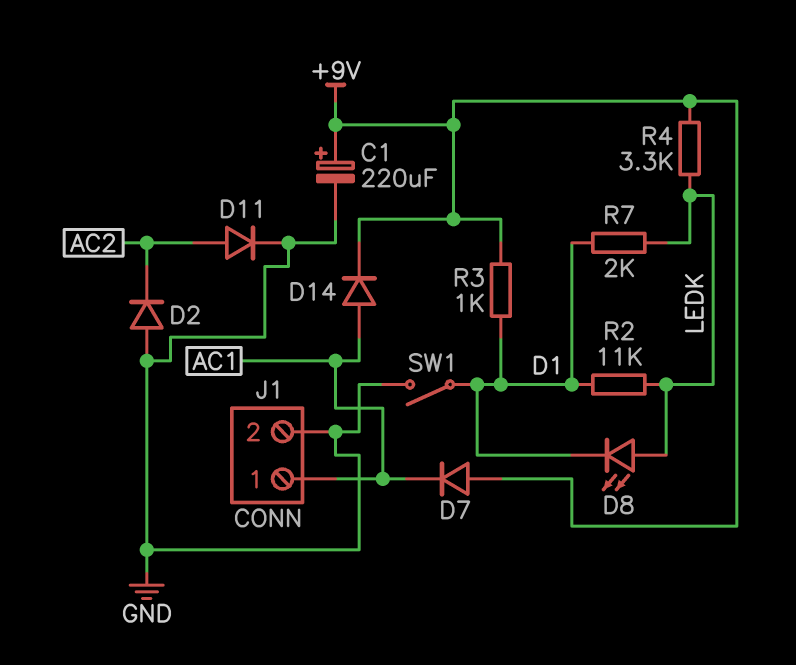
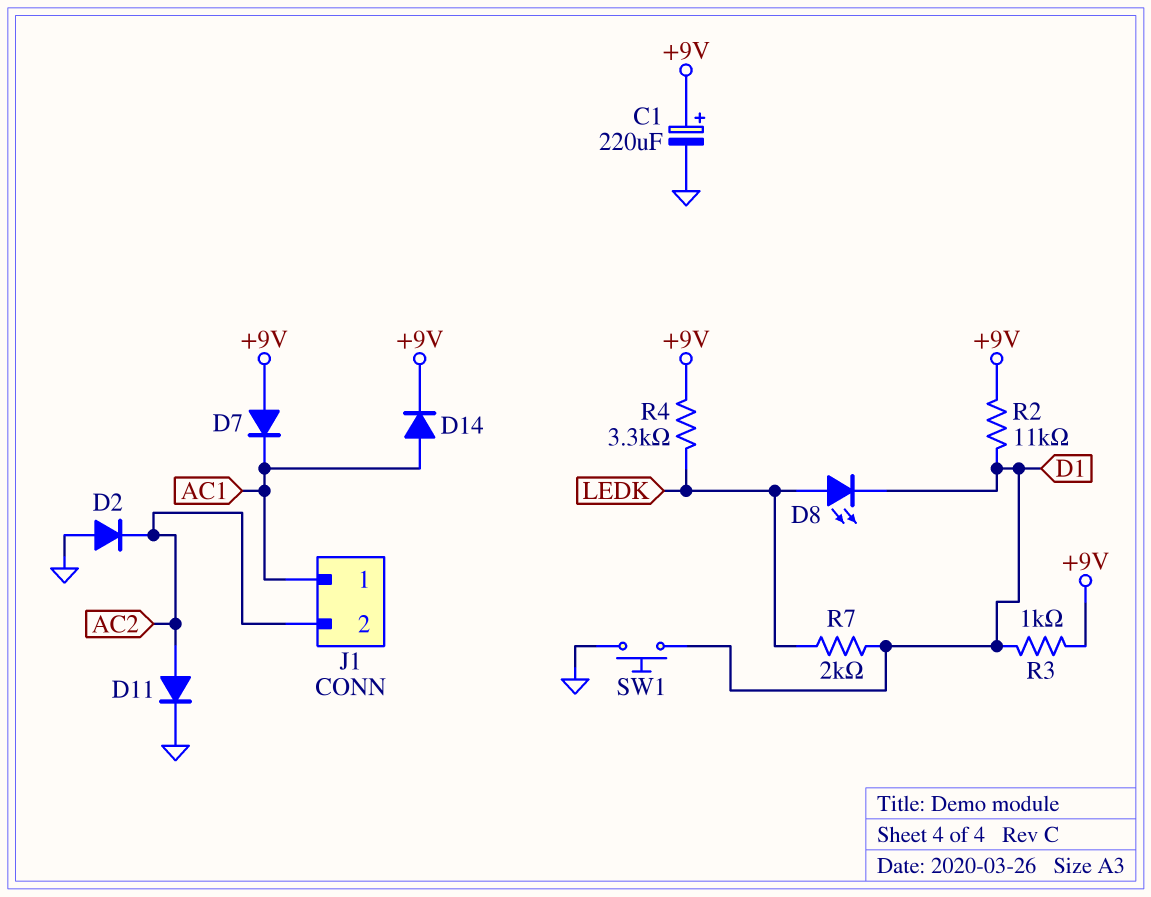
J1 pin 2: GND -> AC2
R2: 11k (D1, LEDK) -> 11k (+9V, D1)
SW1: switch (D1, GND) -> button (D1, GND)

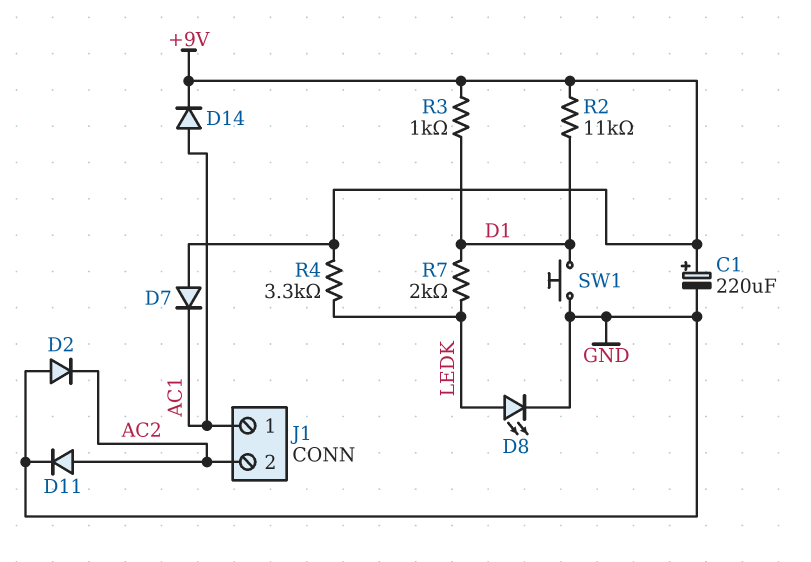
D8: LED (A LEDK, K D1) -> LED (A LEDK, K GND)

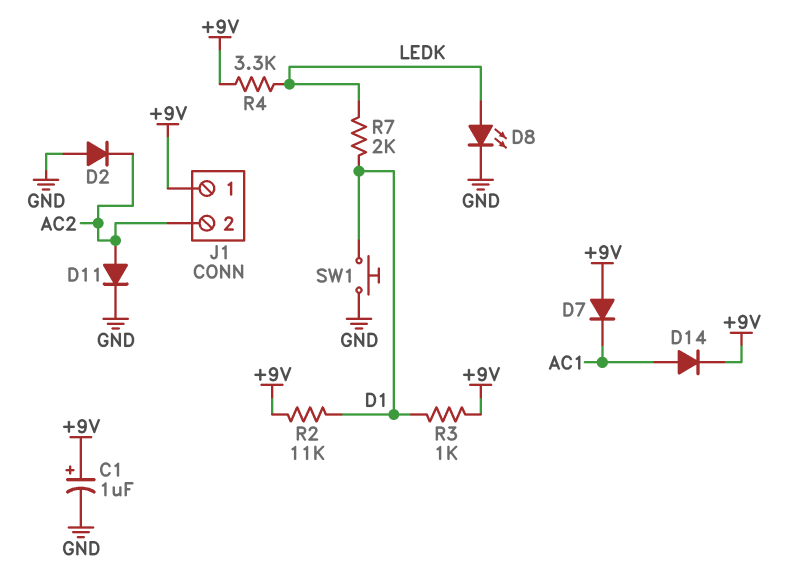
C1: 220uF (plus +9V, minus GND) -> 1uF (plus +9V, minus GND)
J1 pin 1: AC1 -> +9V

